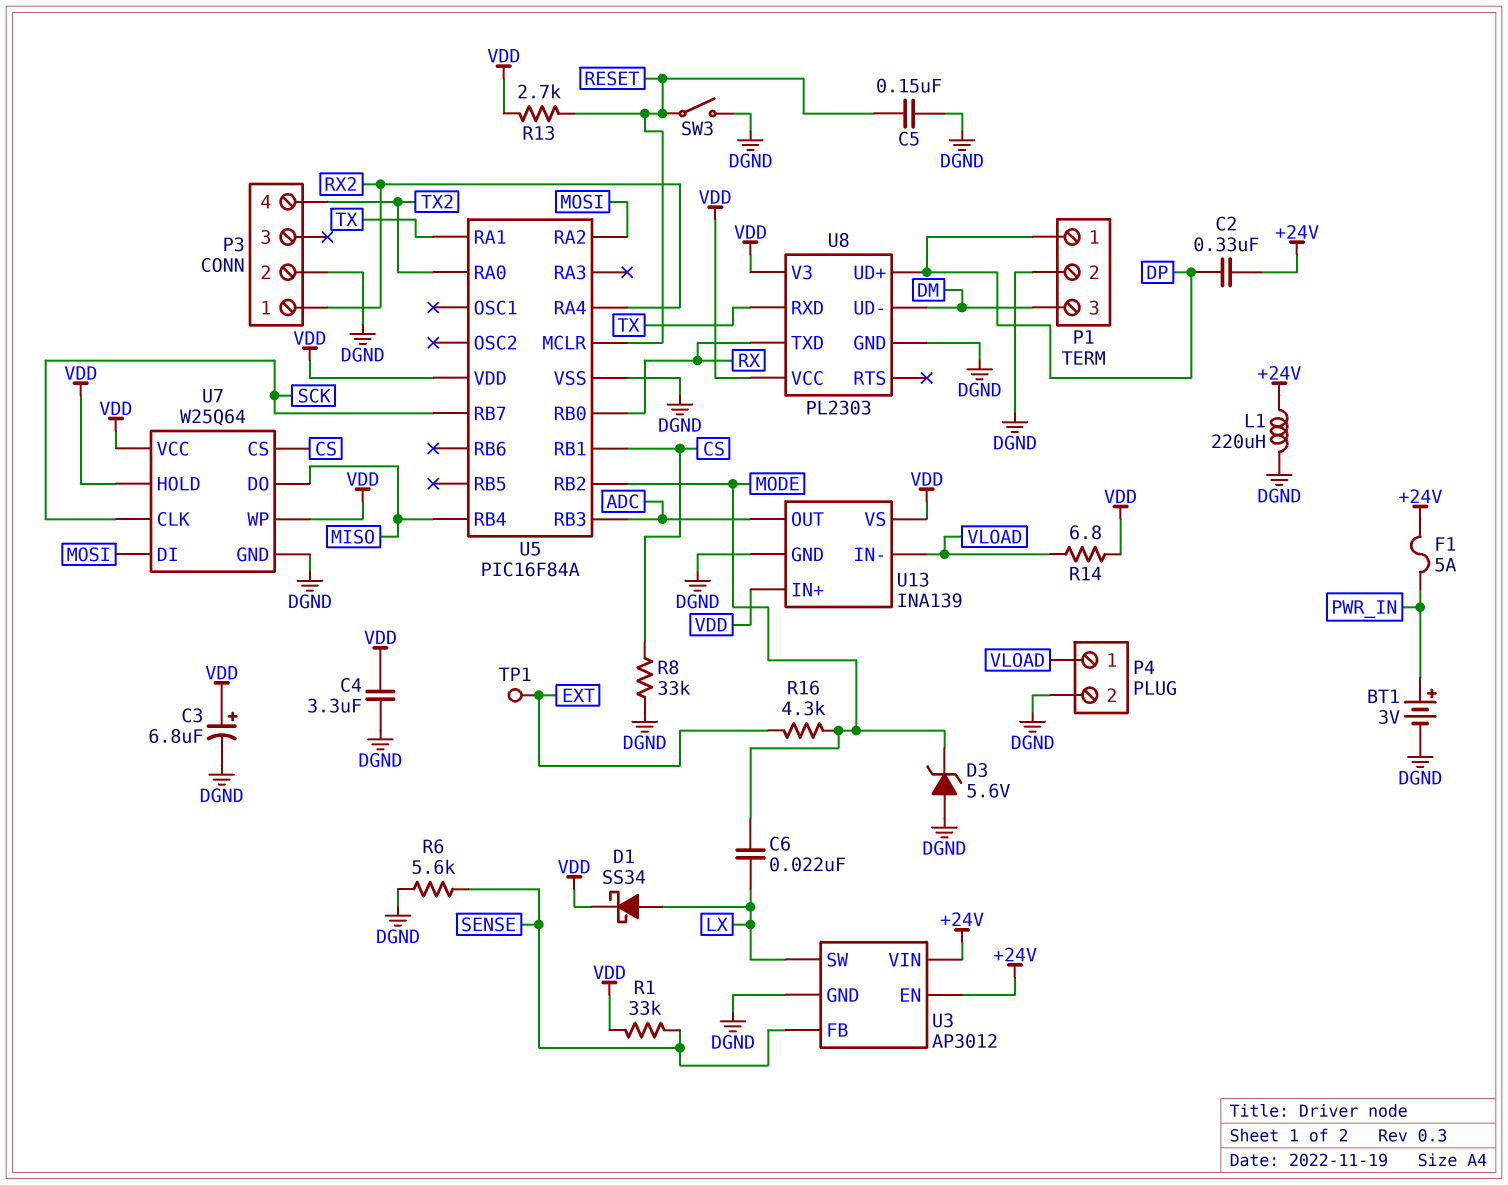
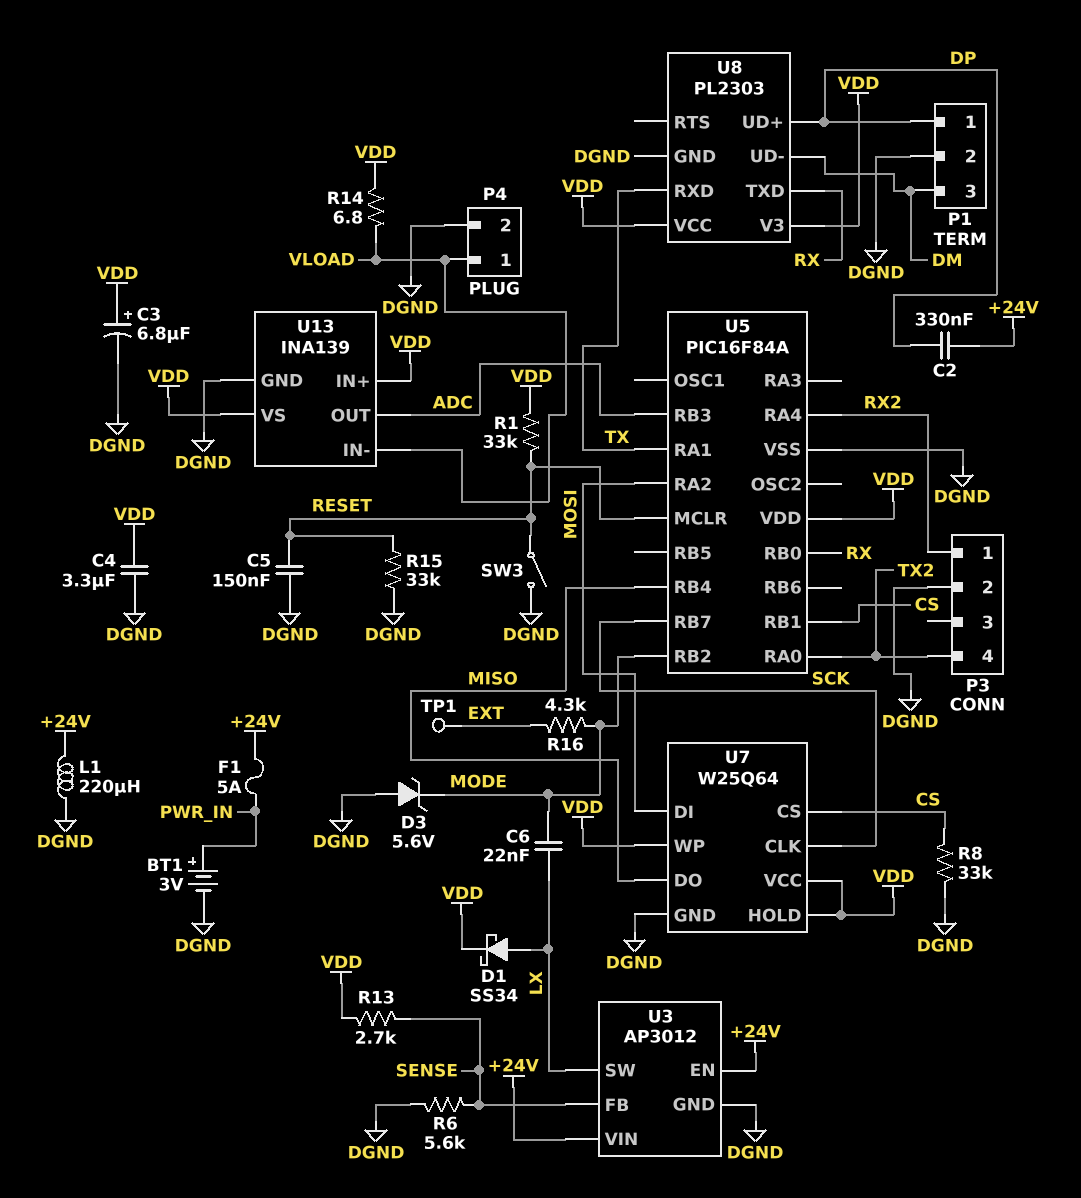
R1: 33k (SENSE, VDD) -> 33k (RESET, VDD)
R13: 2.7k (RESET, VDD) -> 2.7k (SENSE, VDD)
R15: none -> 33k (DGND, RESET)

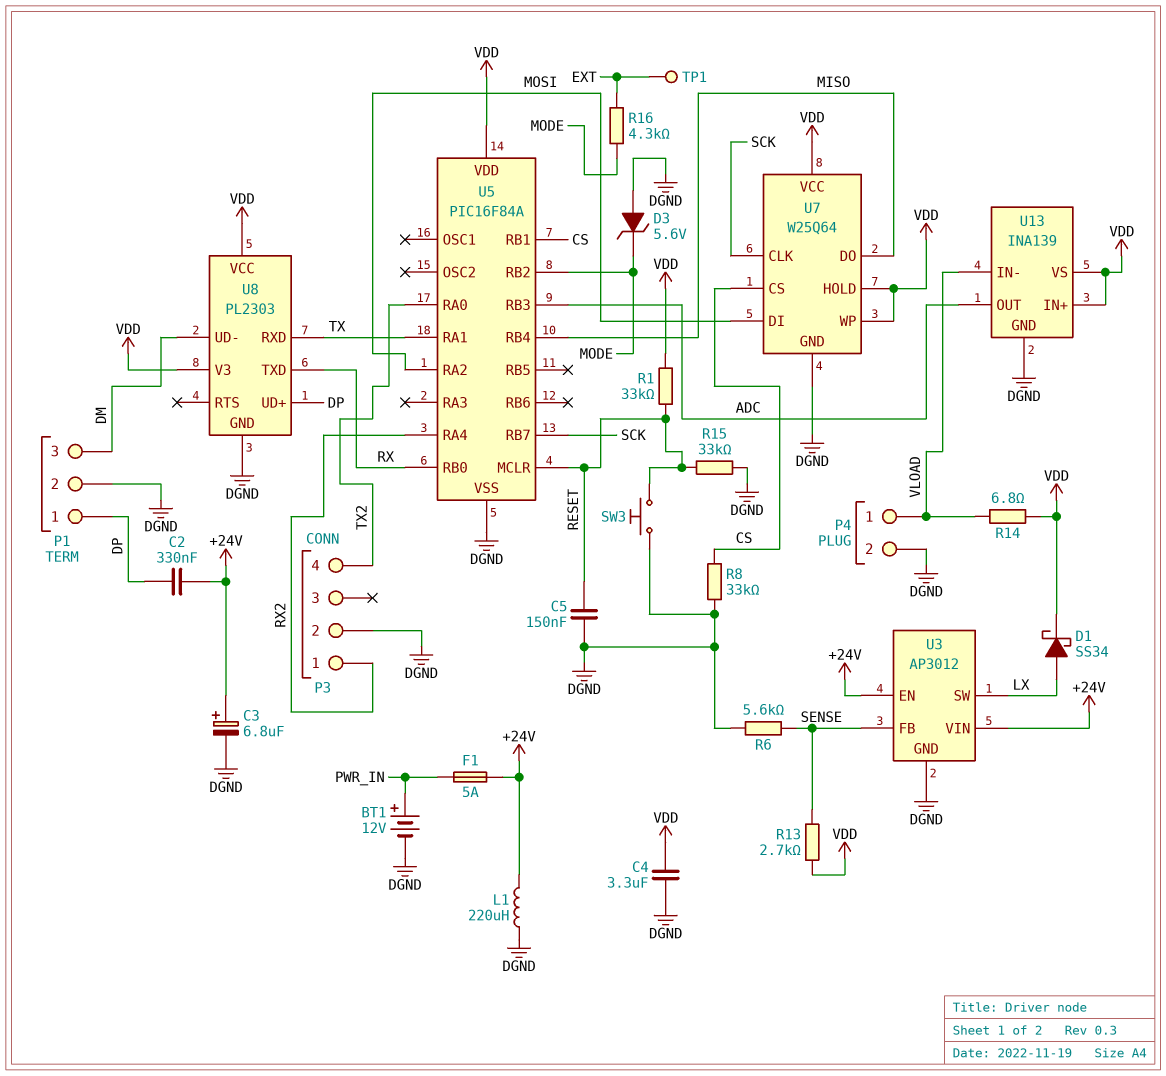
BT1: 3V (plus PWR_IN, minus DGND) -> 12V (plus PWR_IN, minus DGND)
C3: 6.8uF (plus VDD, minus DGND) -> 6.8uF (plus +24V, minus DGND)
C6: 22nF (LX, MODE) -> none
SW3: switch (DGND, RESET) -> button (DGND, RESET)

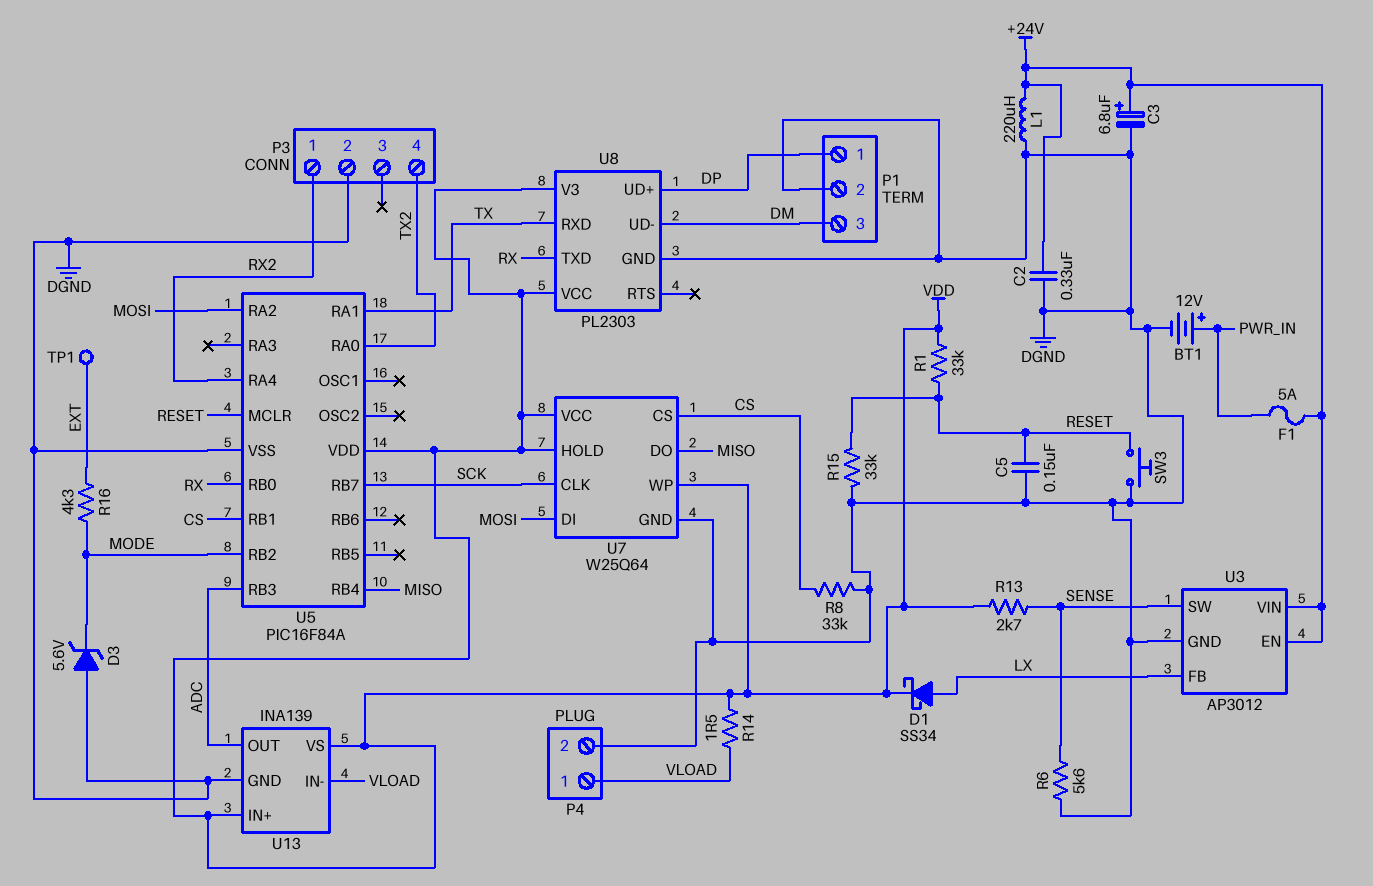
C2: 330nF (+24V, DP) -> 330nF (+24V, DGND)
C4: 3.3uF (DGND, VDD) -> none
R14: 6.8 (VDD, VLOAD) -> 1.5 (VDD, VLOAD)
U3 pin FB: SENSE -> LX
U3 pin SW: LX -> SENSE

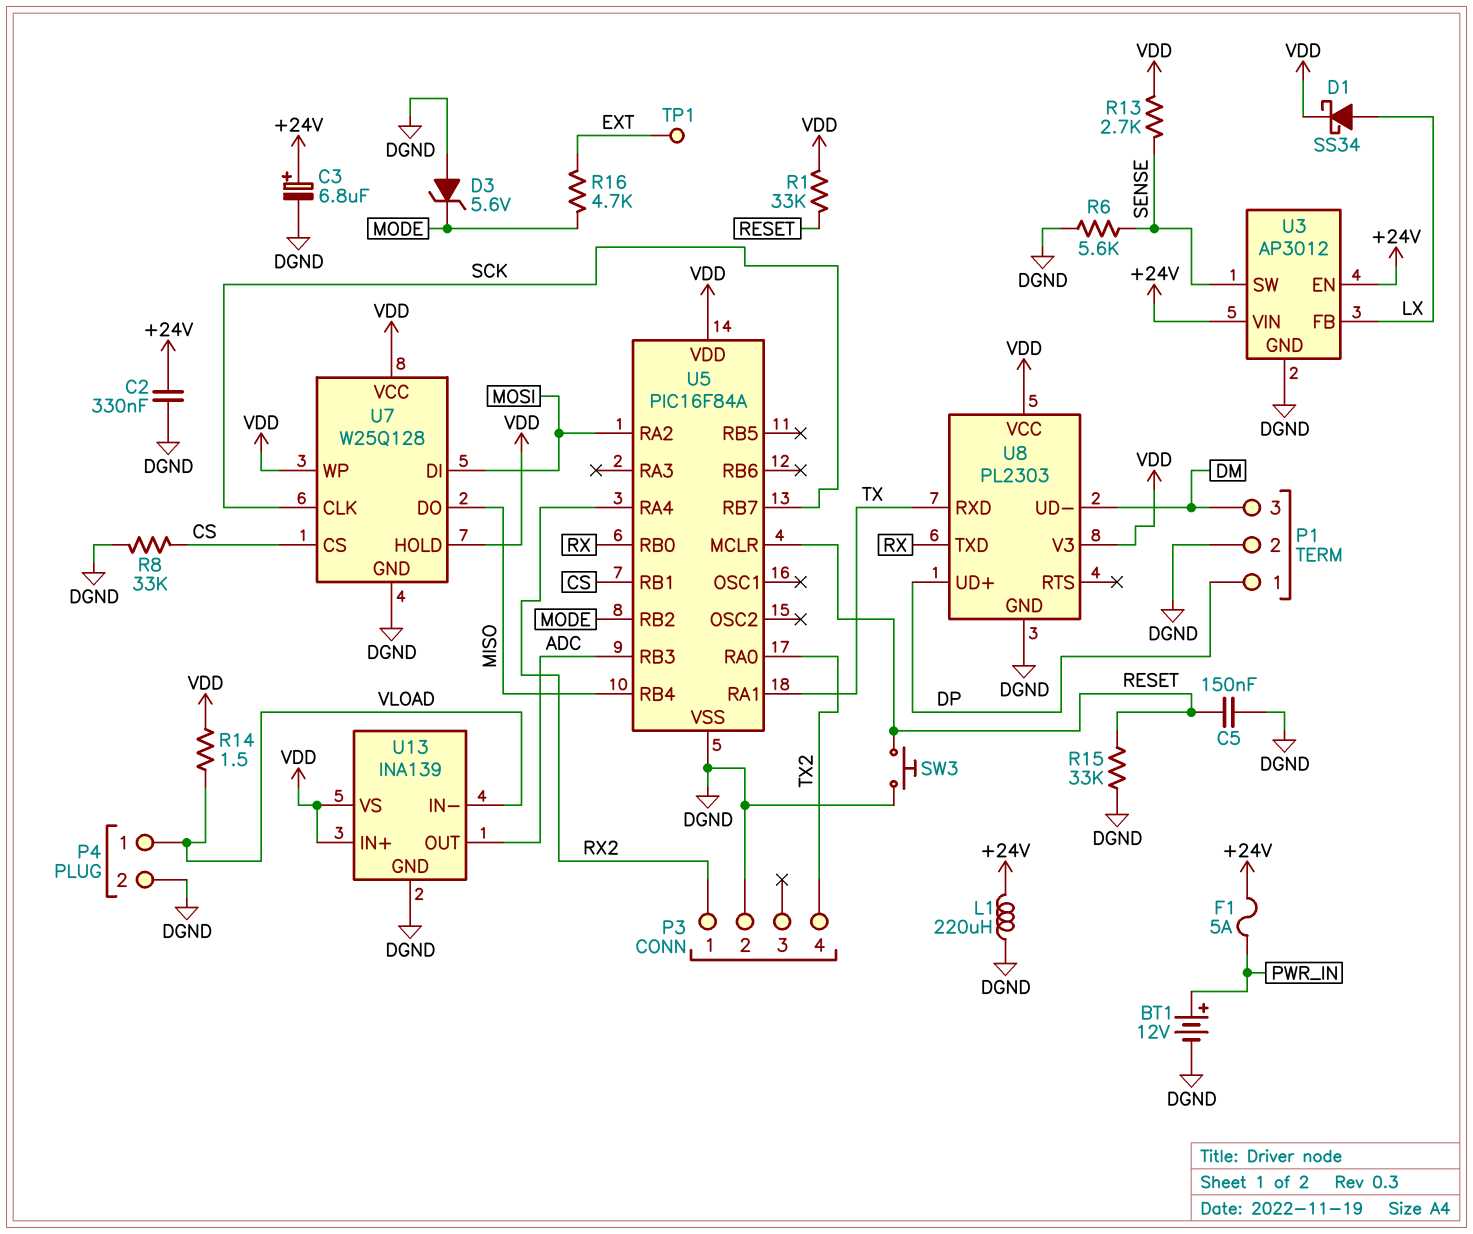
R16: 4.3k (EXT, MODE) -> 4.7k (EXT, MODE)
U7: W25Q64 -> W25Q128

